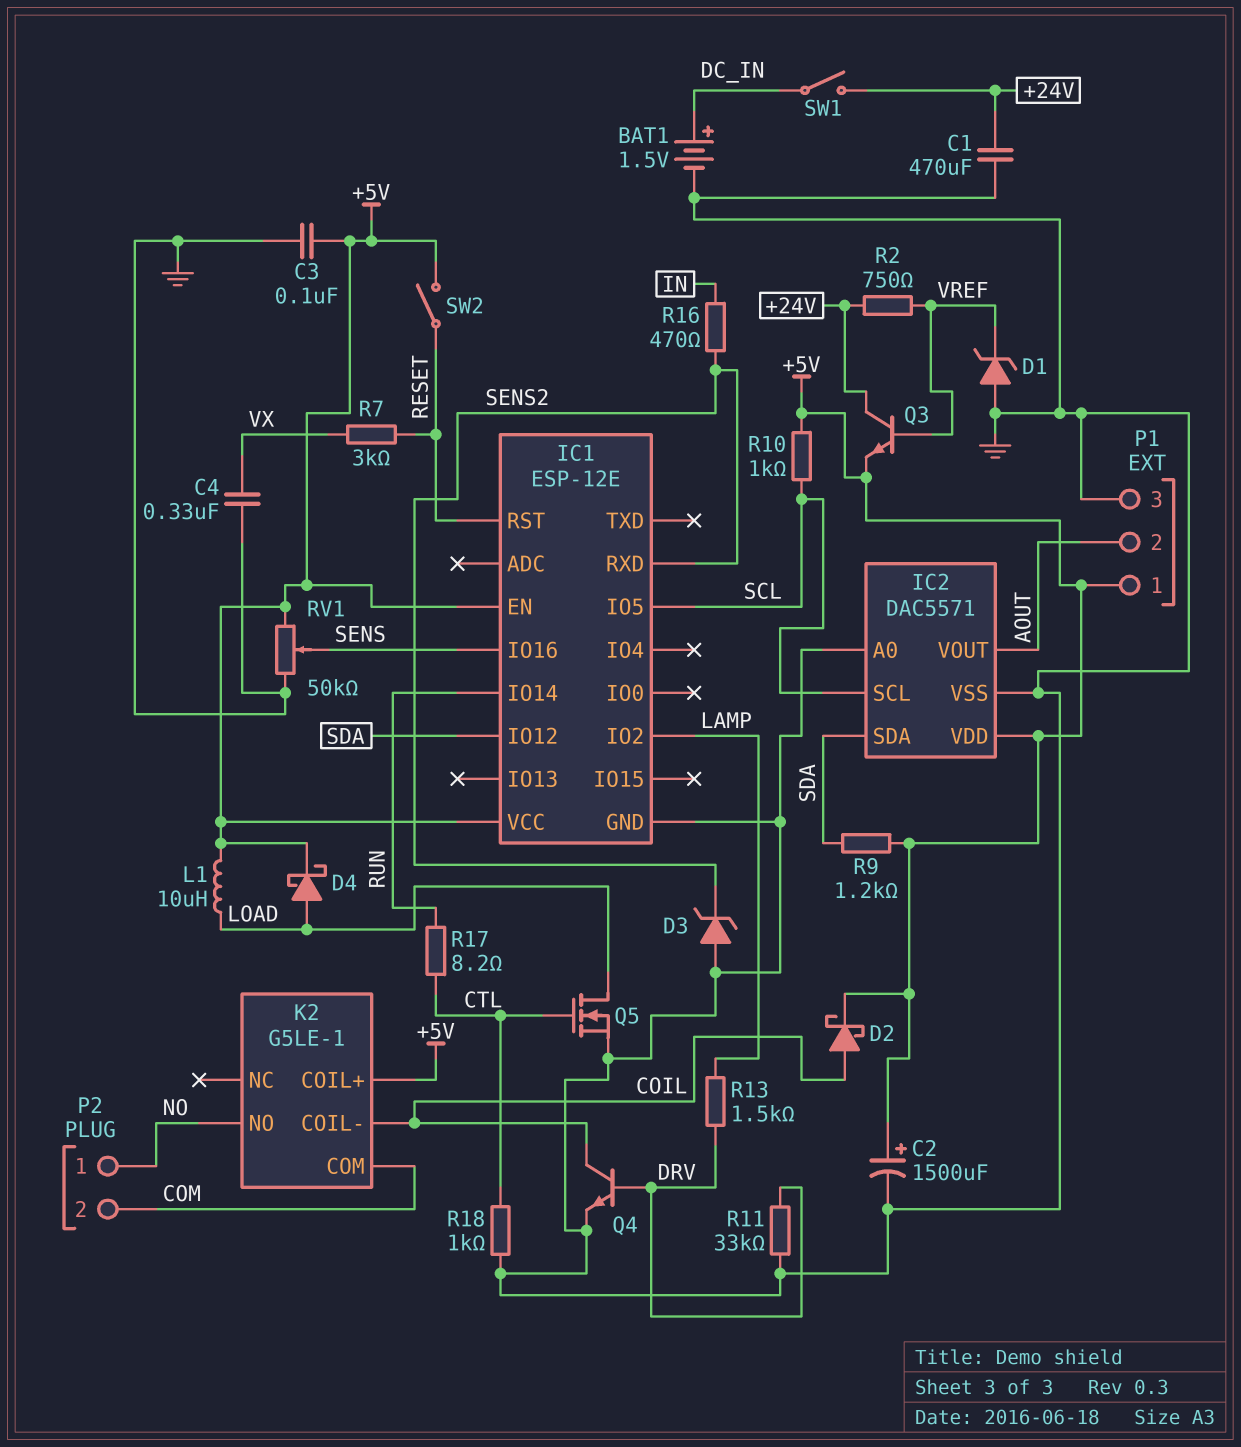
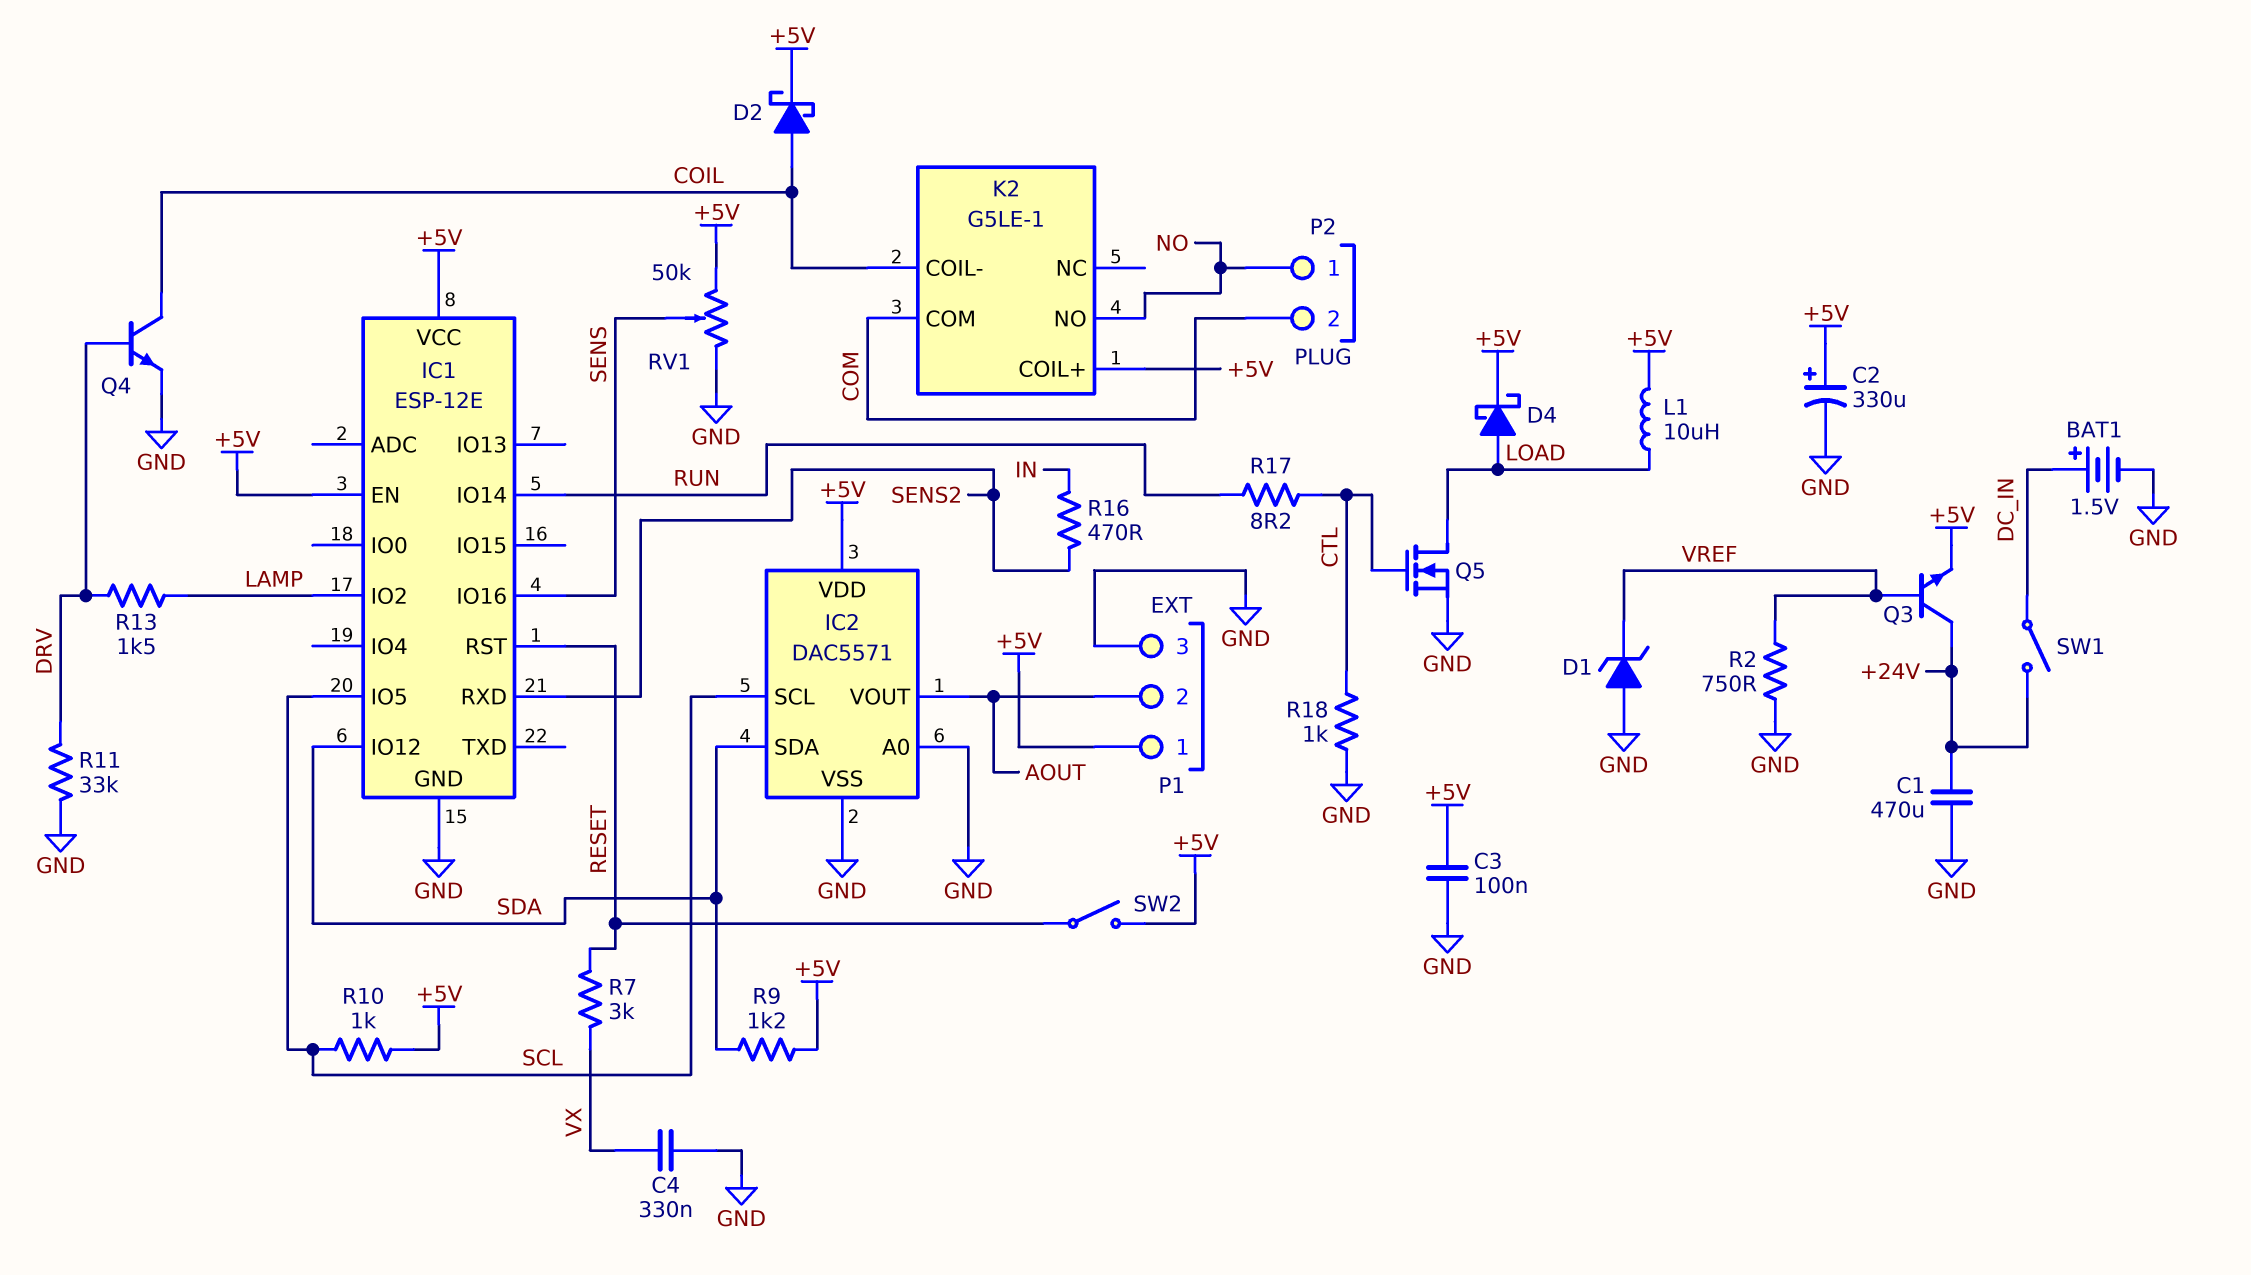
C2: 1500uF (plus +5V, minus GND) -> 330uF (plus +5V, minus GND)
D3: zener (A GND, K SENS2) -> none
R2: 750 (+24V, VREF) -> 750 (GND, VREF)

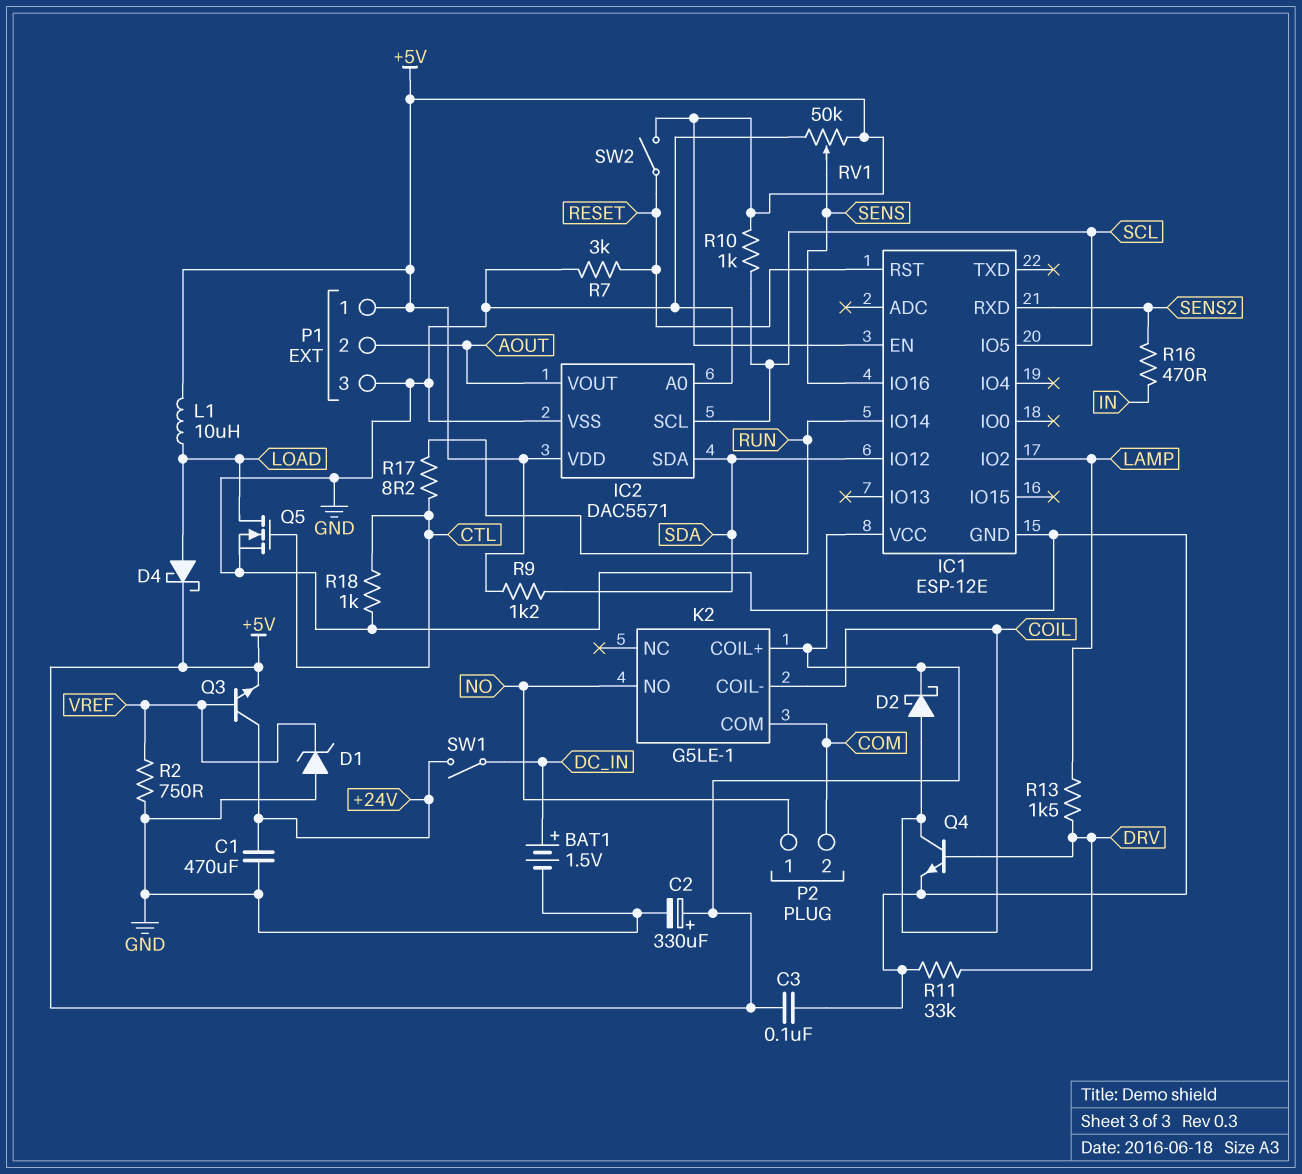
C4: 330nF (GND, VX) -> none
R7: 3k (RESET, VX) -> 3k (GND, RESET)

